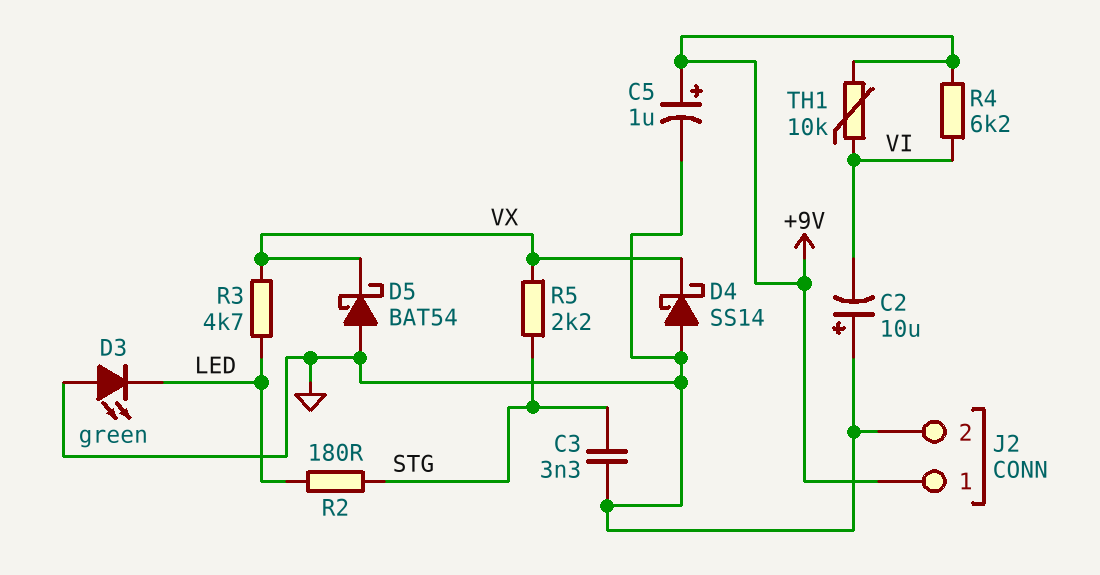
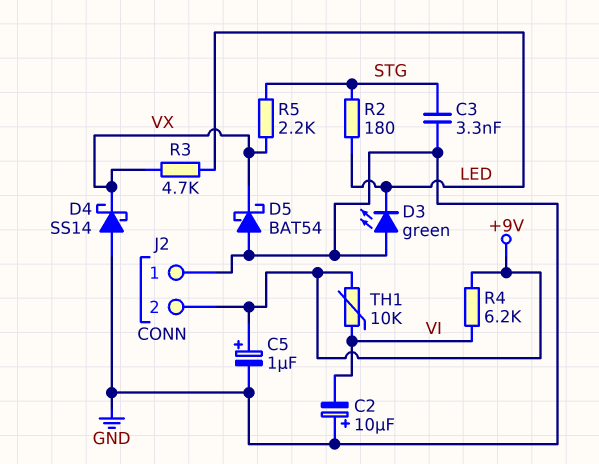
J2 pin 1: +9V -> GND
J2 pin 2: GND -> +9V

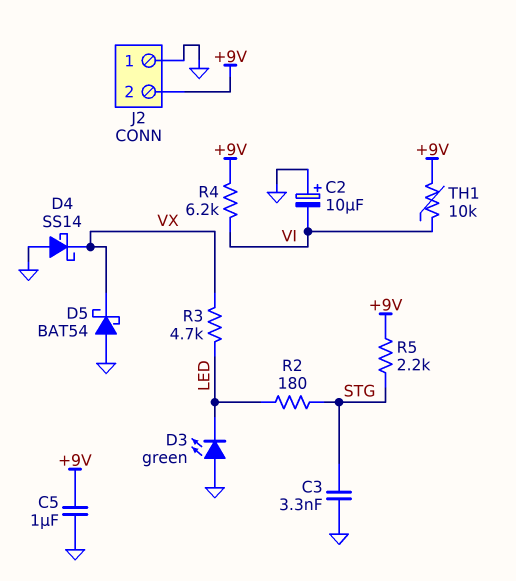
C5: 1uF (plus +9V, minus GND) -> 1uF (+9V, GND)
R5: 2.2k (STG, VX) -> 2.2k (+9V, STG)

